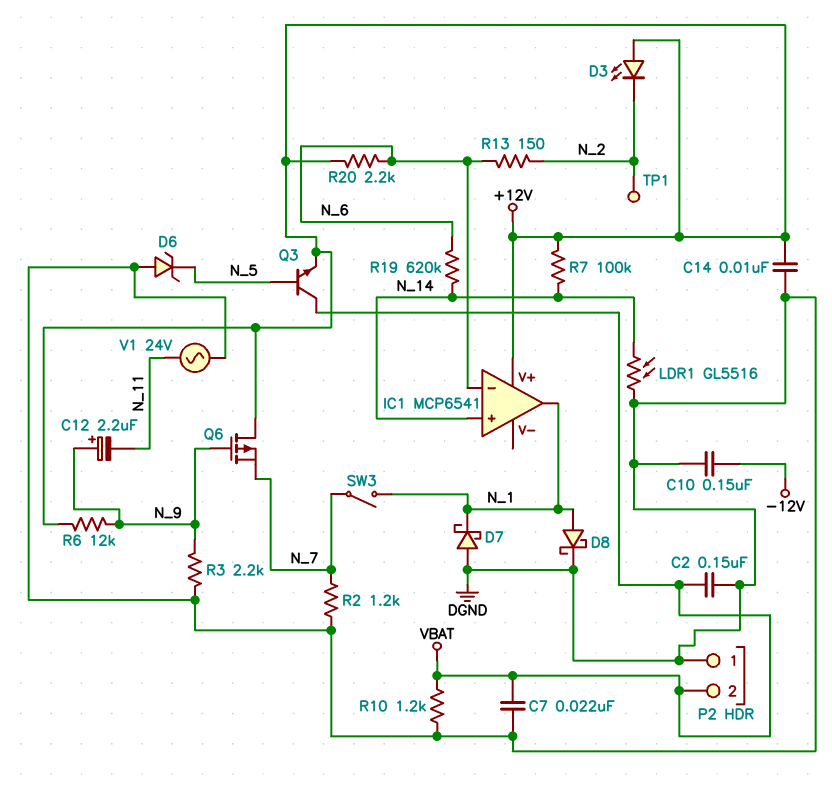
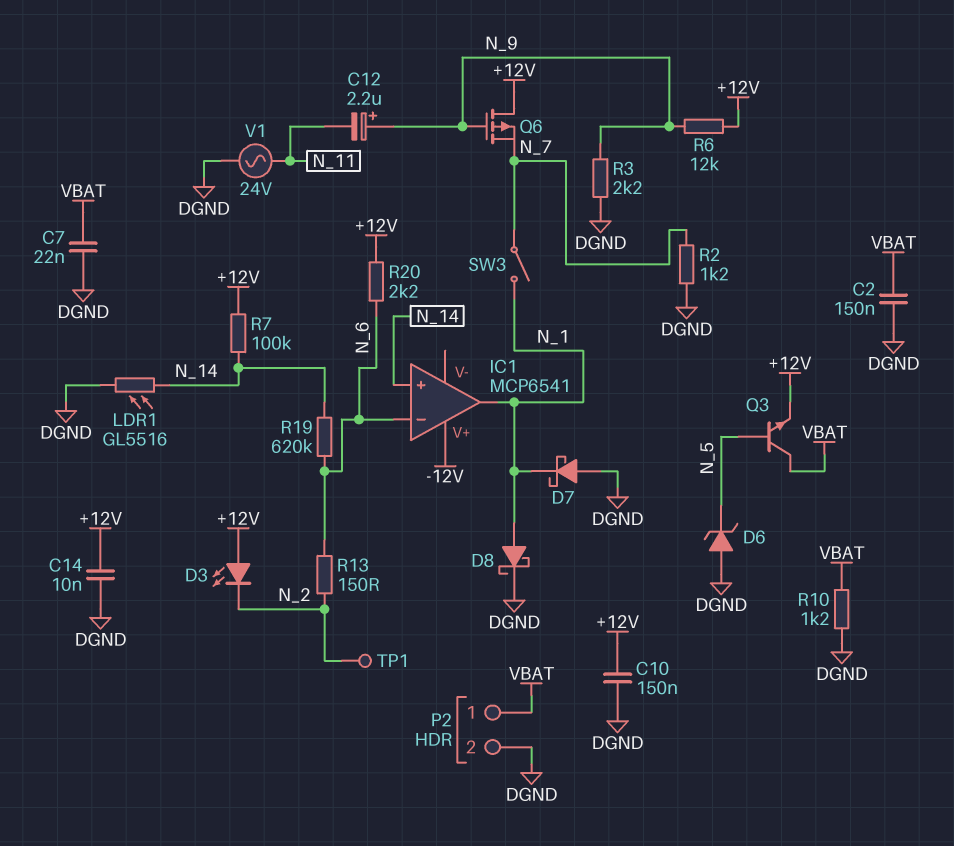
C10: 150nF (-12V, DGND) -> 150nF (+12V, DGND)
IC1 pin V+: +12V -> -12V
P2 pin 1: DGND -> VBAT
P2 pin 2: VBAT -> DGND

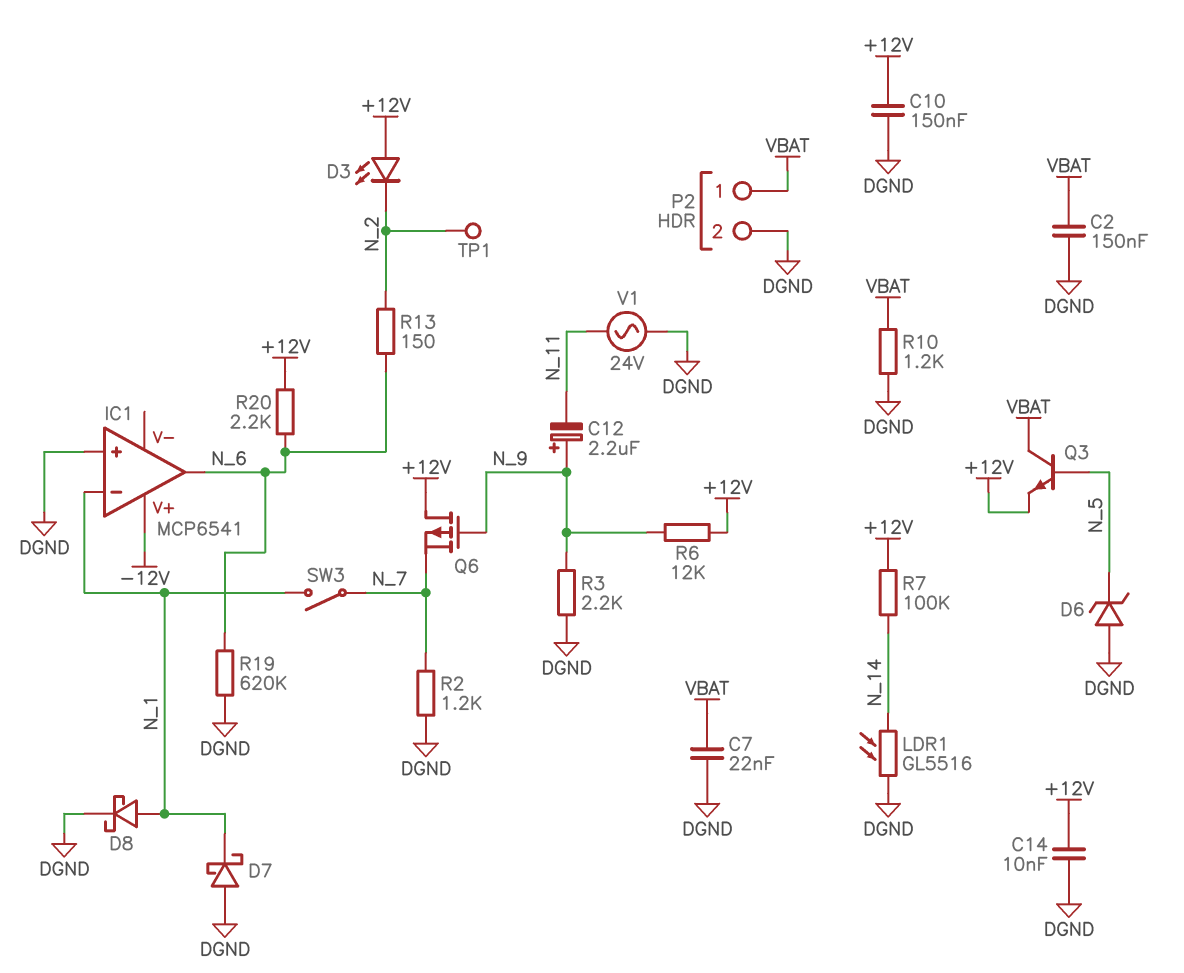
IC1 pin in+: N_14 -> DGND
IC1 pin in-: N_6 -> N_1
IC1 pin out: N_1 -> N_6
R19: 620k (N_6, N_14) -> 620k (DGND, N_6)

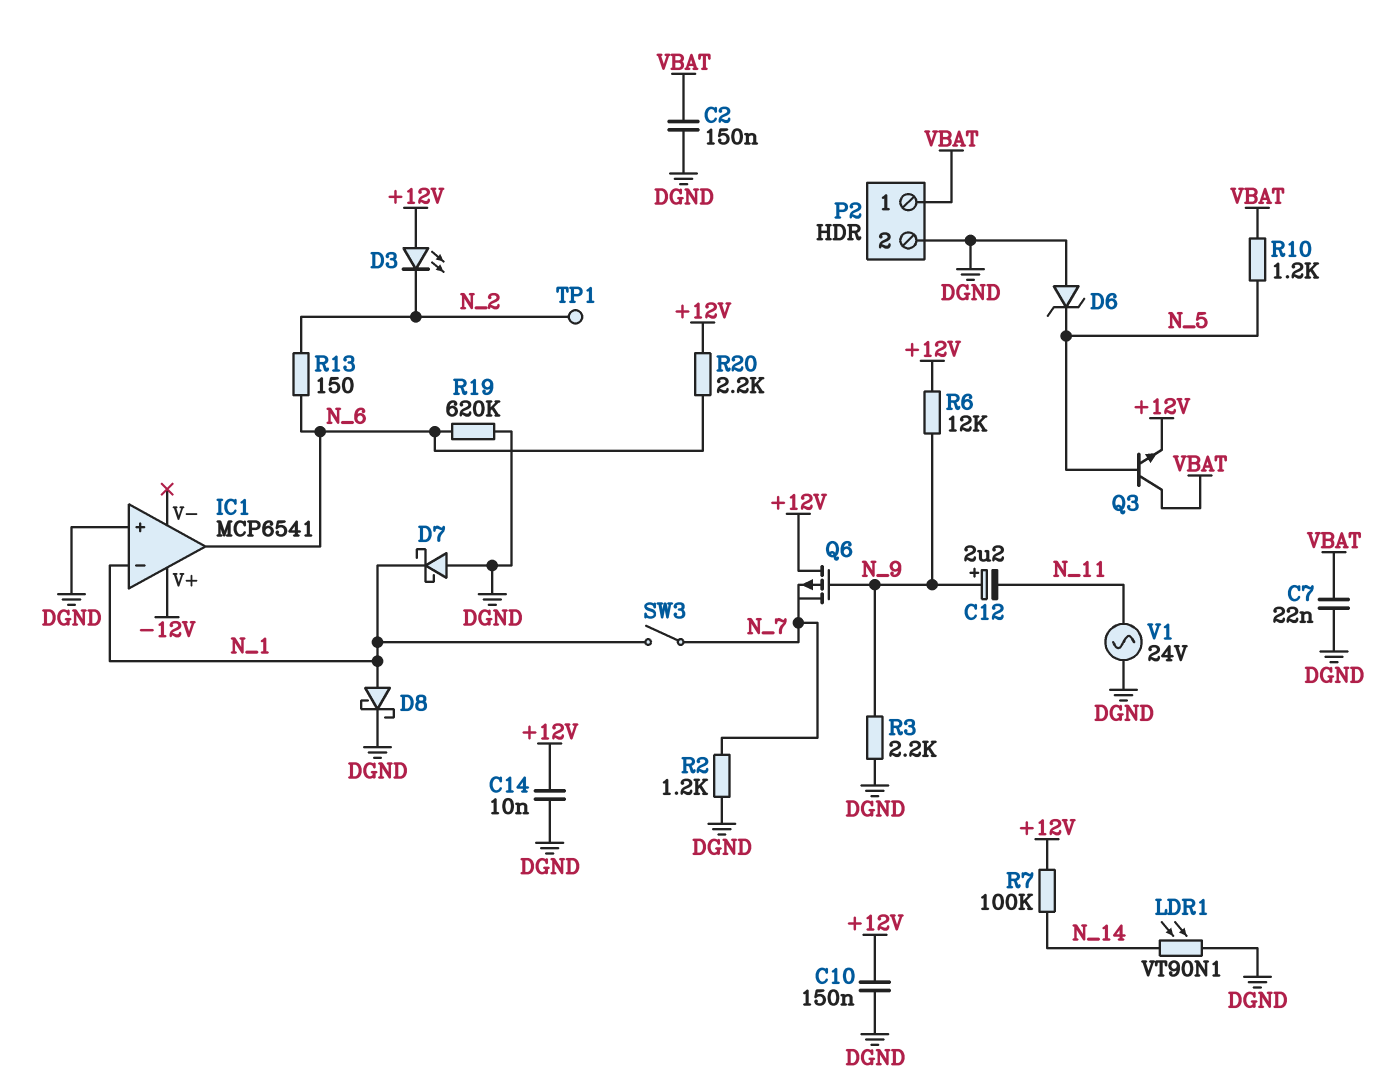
LDR1: GL5516 (DGND, N_14) -> VT90N1 (DGND, N_14)
R10: 1.2k (DGND, VBAT) -> 1.2k (N_5, VBAT)

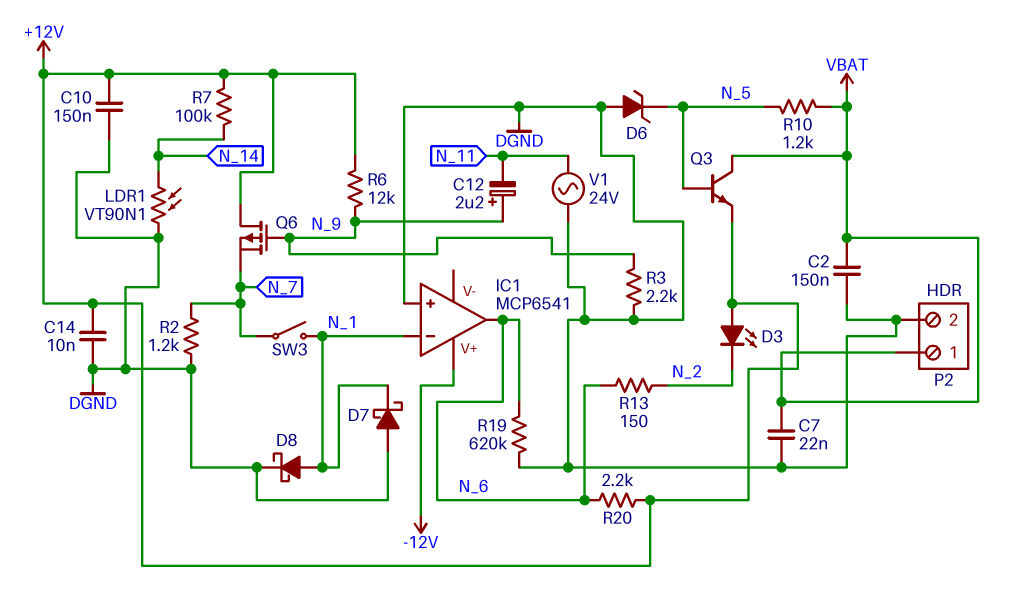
TP1: test point (N_2) -> none

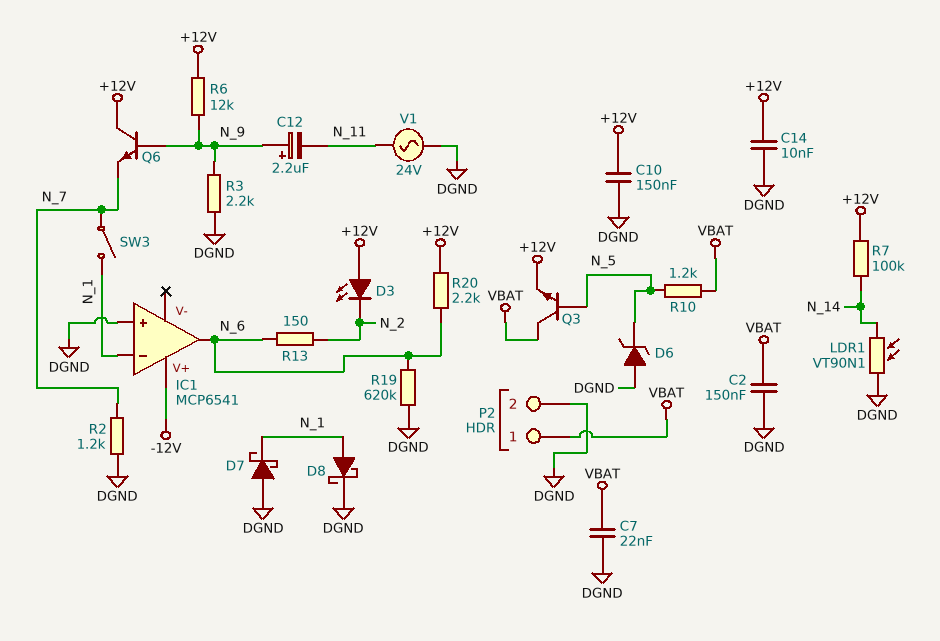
Q6: PMOS (G N_9, D +12V, S N_7) -> NPN (B N_9, C +12V, E N_7)

